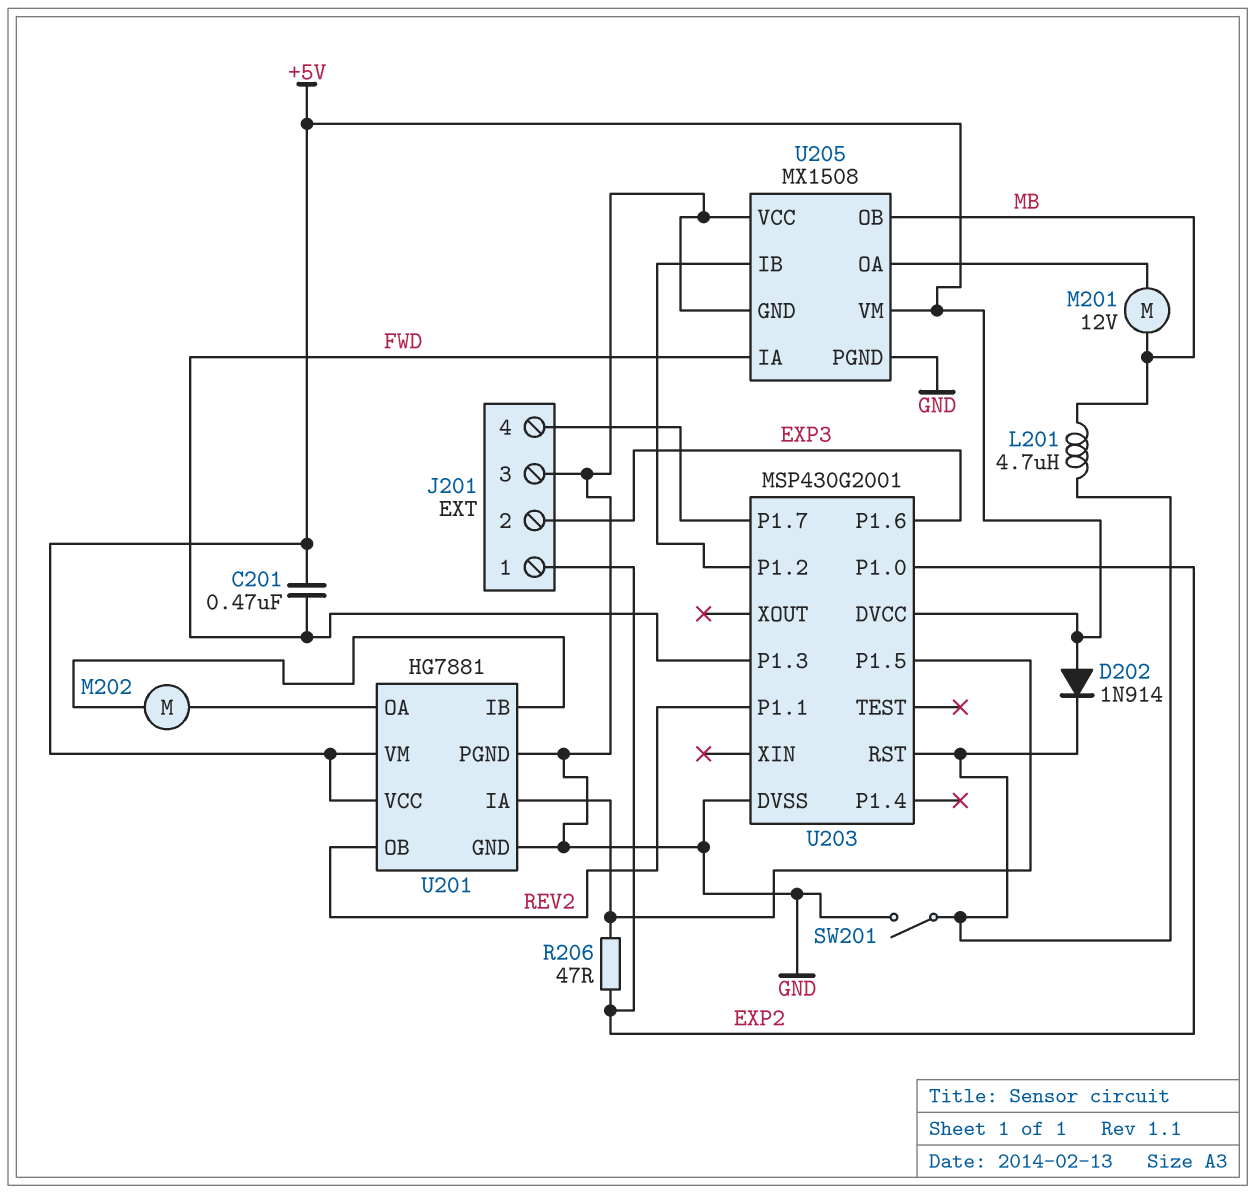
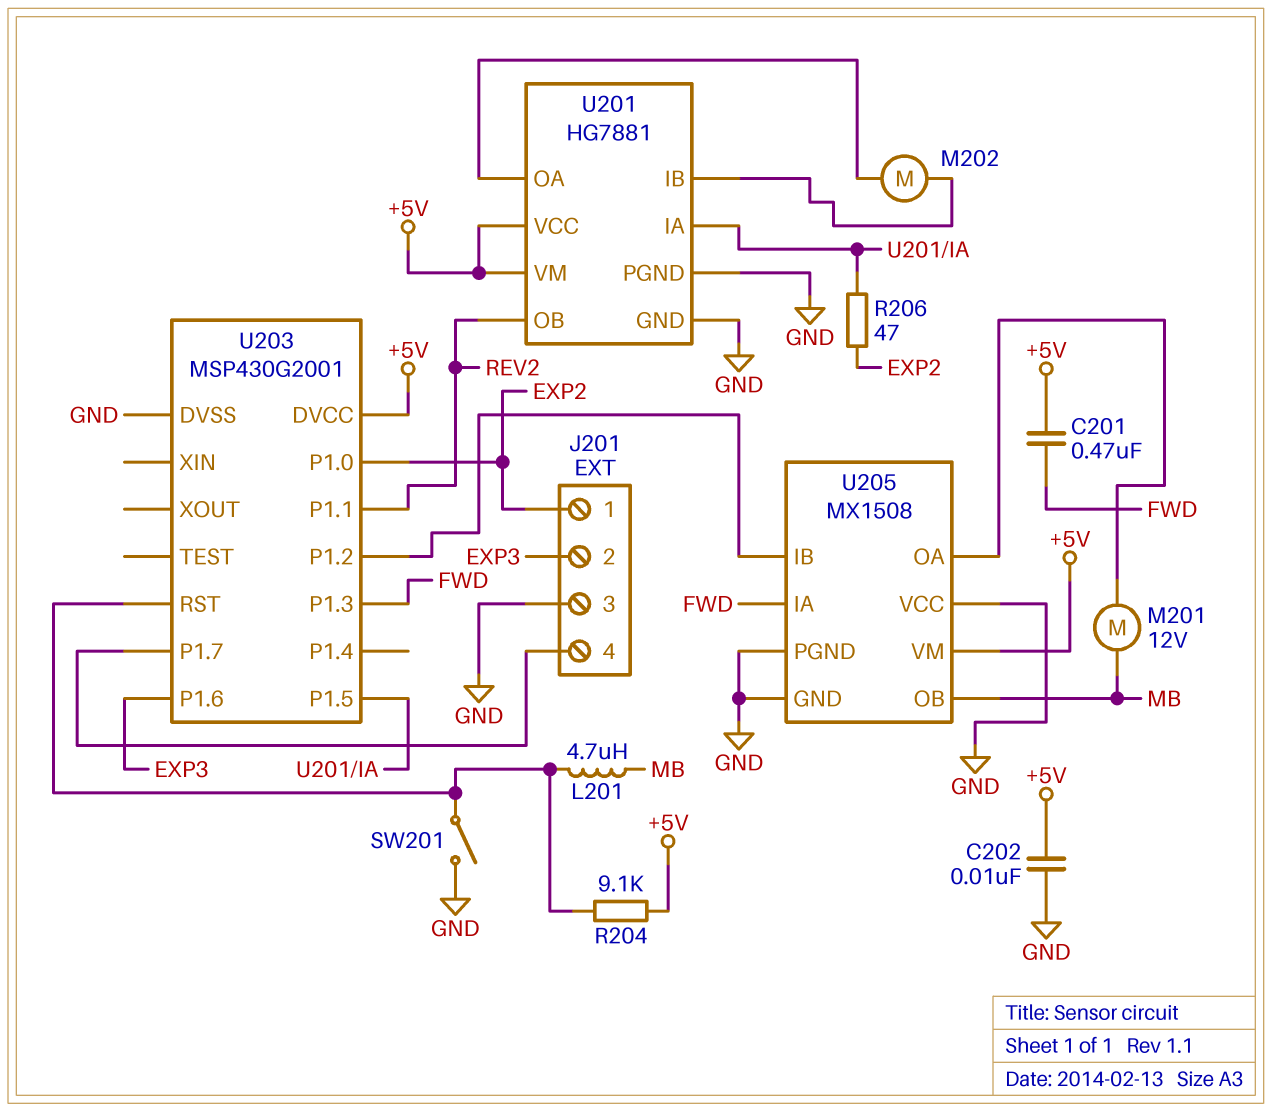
C202: none -> 10nF (+5V, GND)
D202: diode 1N914 (A +5V, K U203/RST) -> none
R204: none -> 9.1k (+5V, U203/RST)

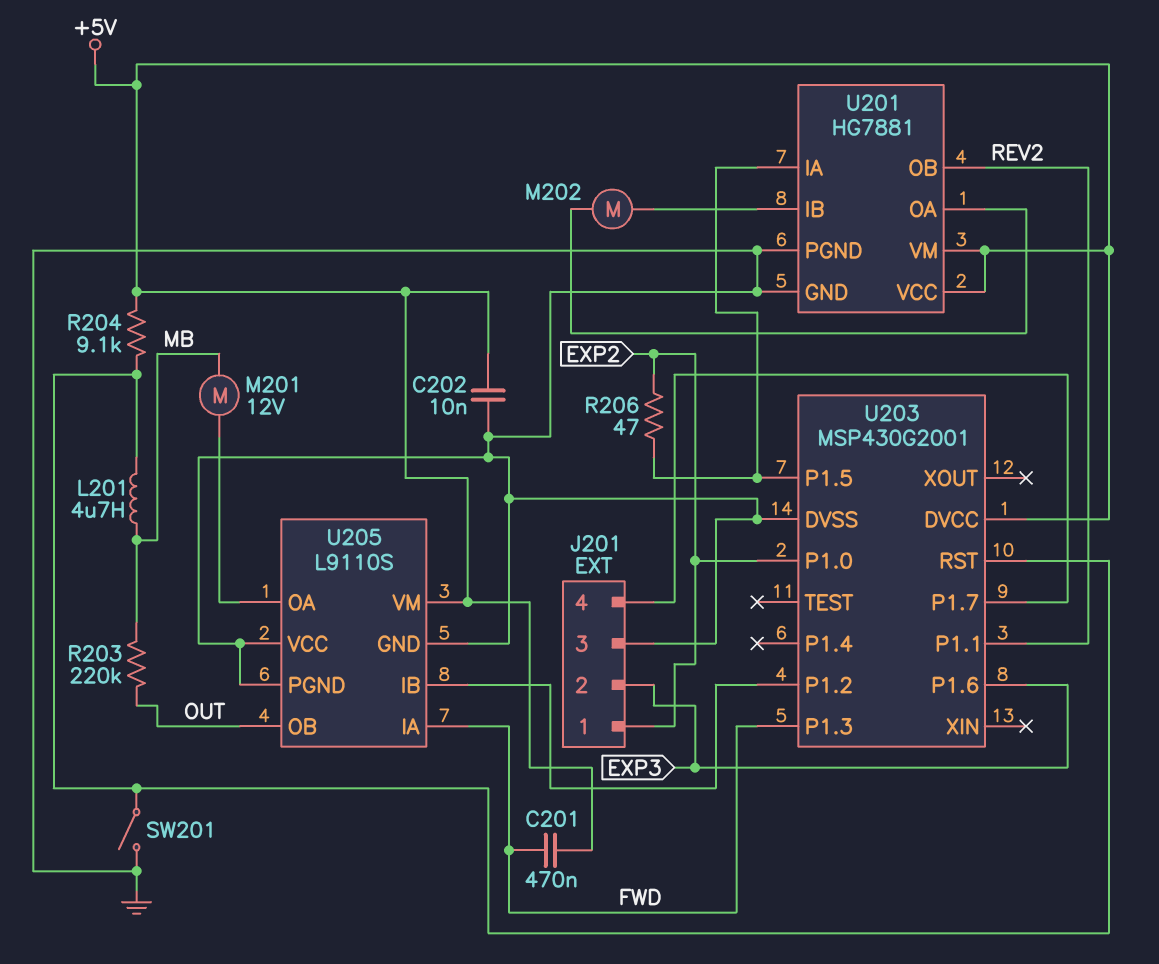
R203: none -> 220k (MB, OUT)
U205: MX1508 -> L9110S
U205 pin OB: MB -> OUT

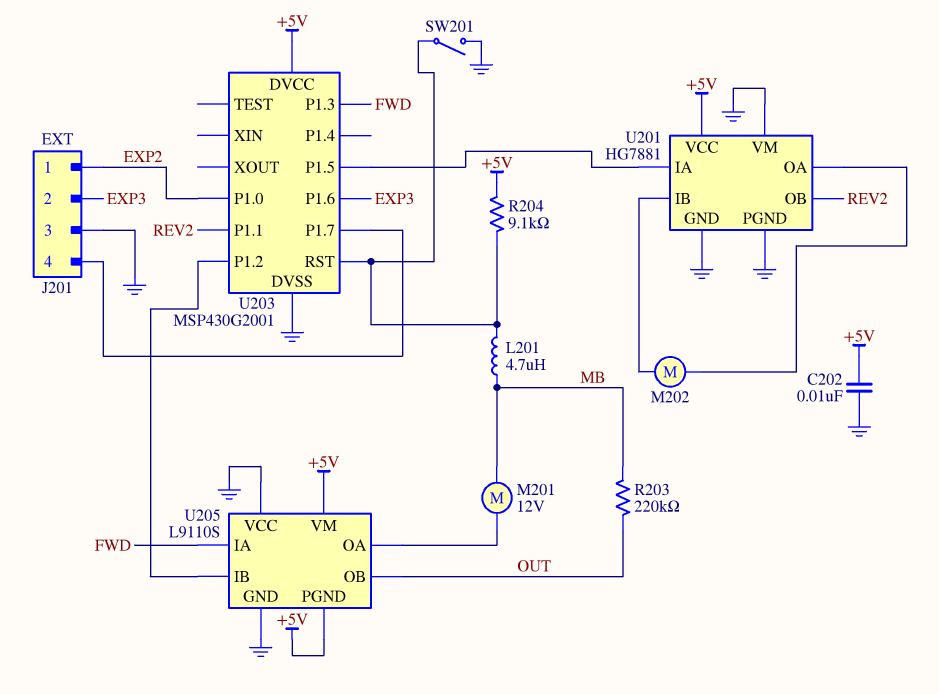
C201: 470nF (+5V, FWD) -> none
R206: 47 (EXP2, U201/IA) -> none
U201 pin VM: +5V -> GND
U205 pin PGND: GND -> +5V

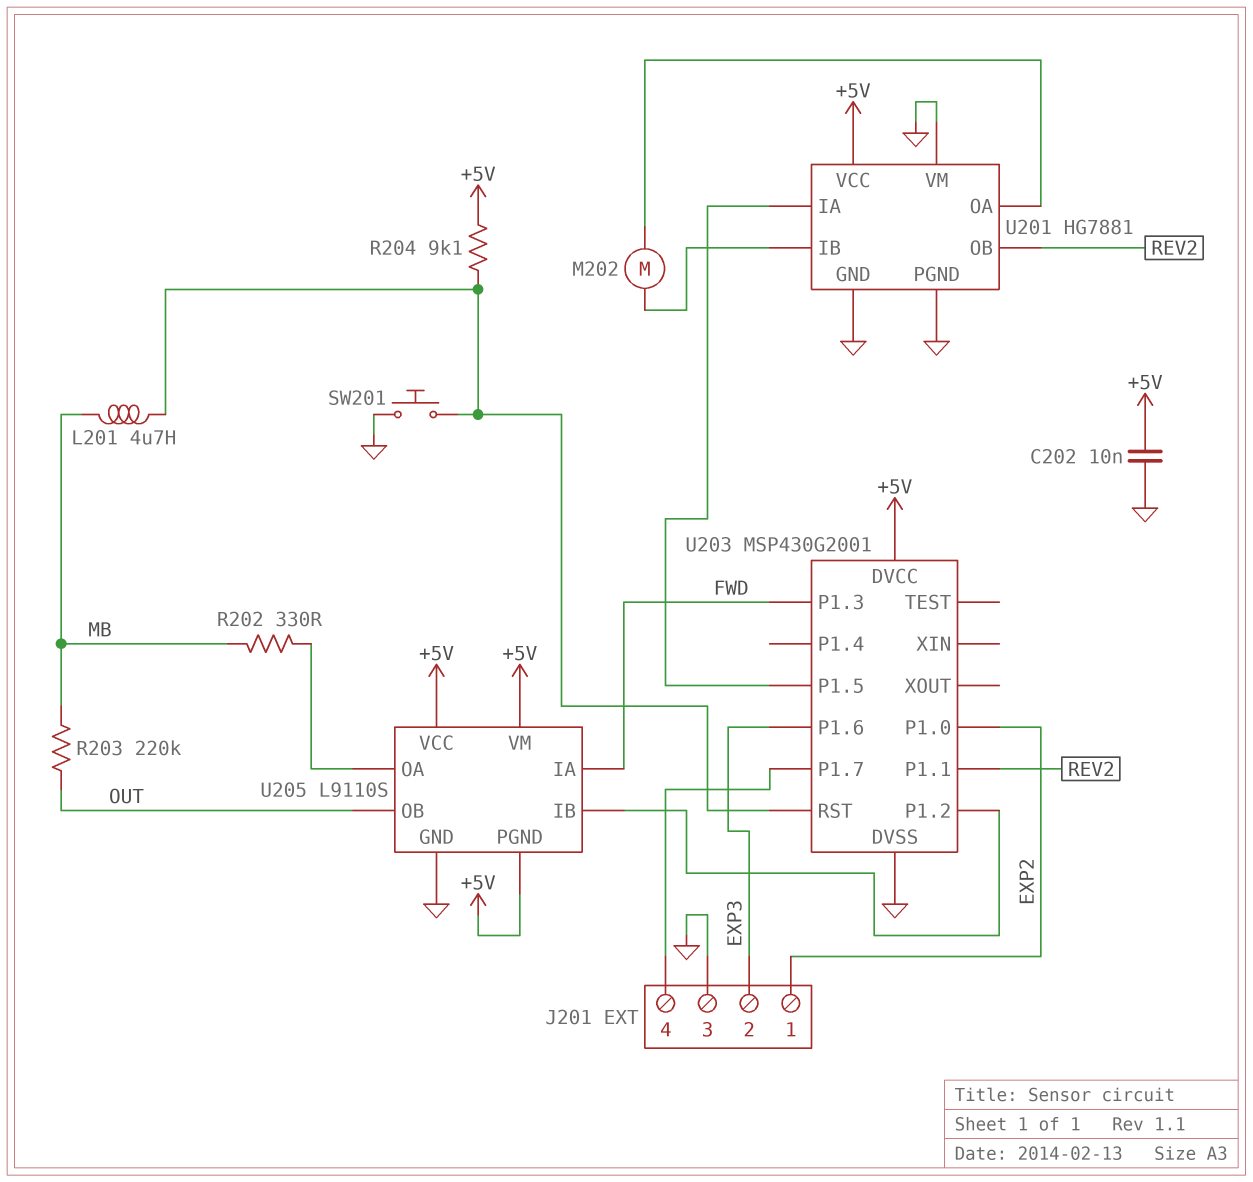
M201: motor 12V (MB, U205/OA) -> none
R202: none -> 330 (MB, U205/OA)
SW201: switch (GND, U203/RST) -> button (GND, U203/RST)
U205 pin VCC: GND -> +5V

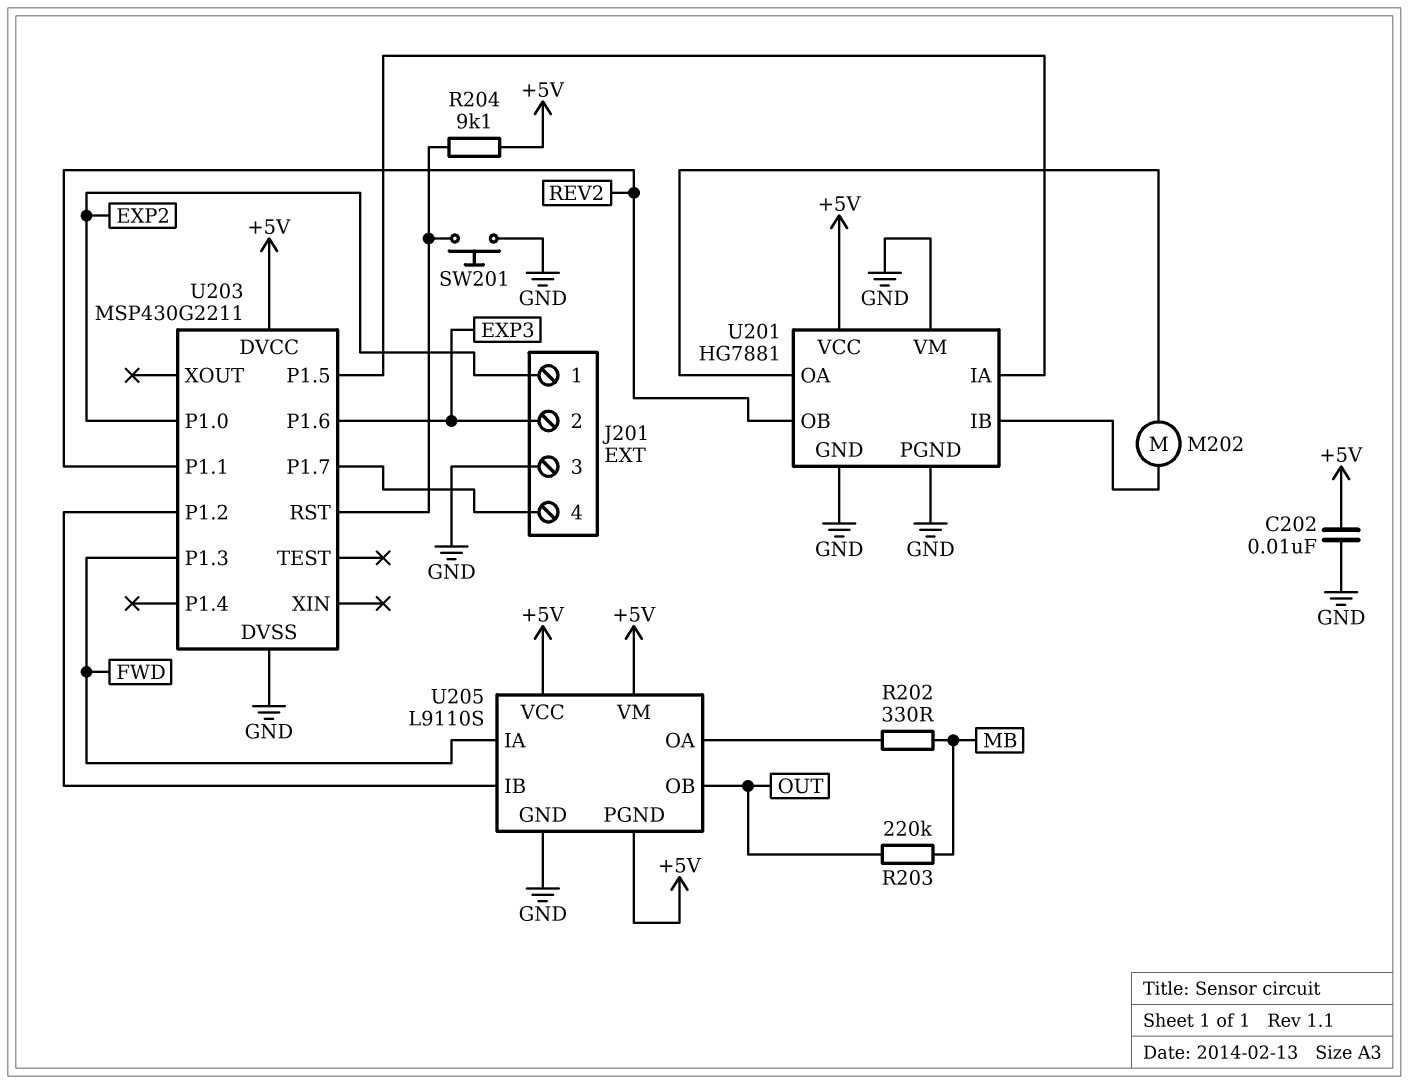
L201: 4.7uH (MB, U203/RST) -> none
U203: MSP430G2001 -> MSP430G2211

